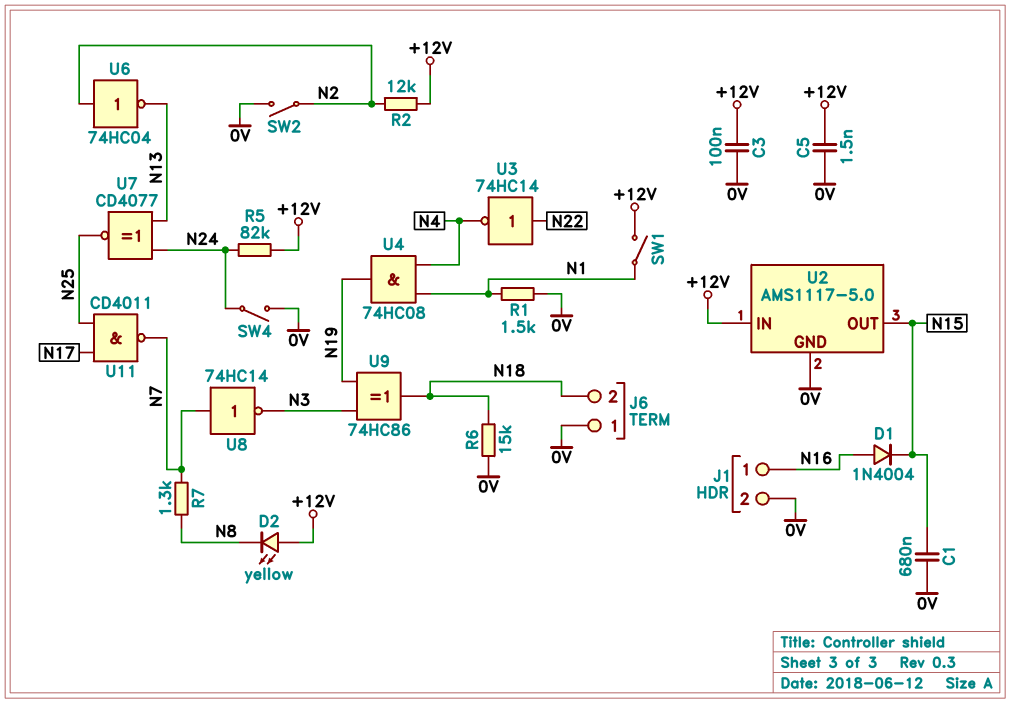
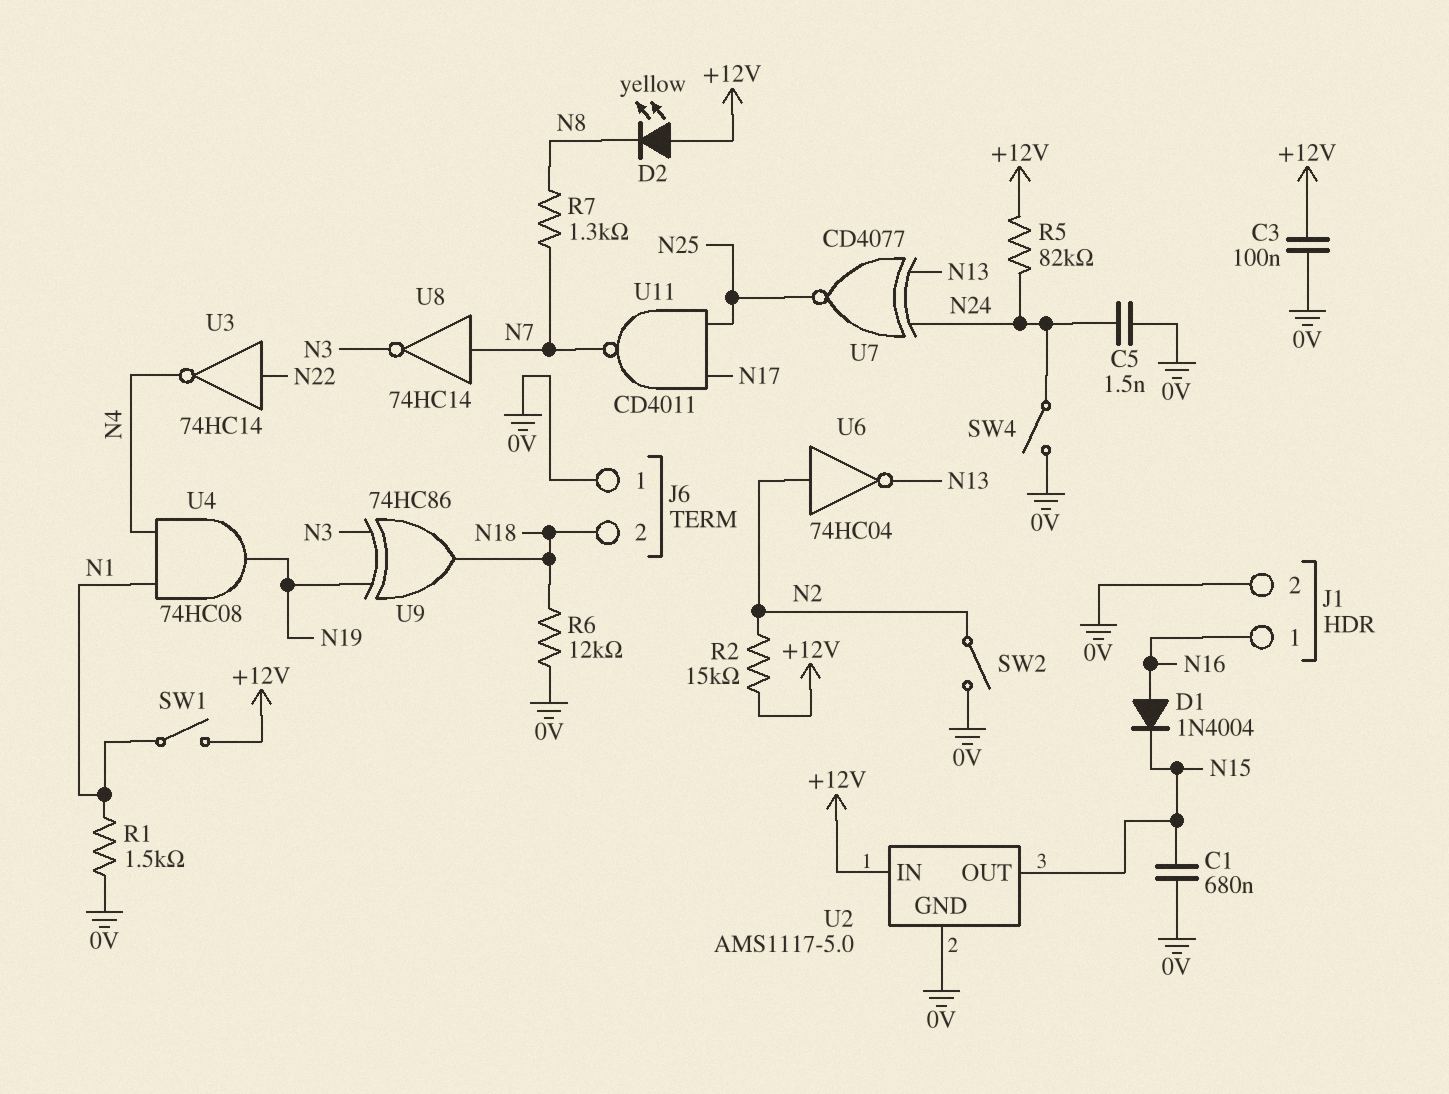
C5: 1.5nF (+12V, 0V) -> 1.5nF (0V, N24)
R2: 12k (+12V, N2) -> 15k (+12V, N2)
R6: 15k (0V, N18) -> 12k (0V, N18)

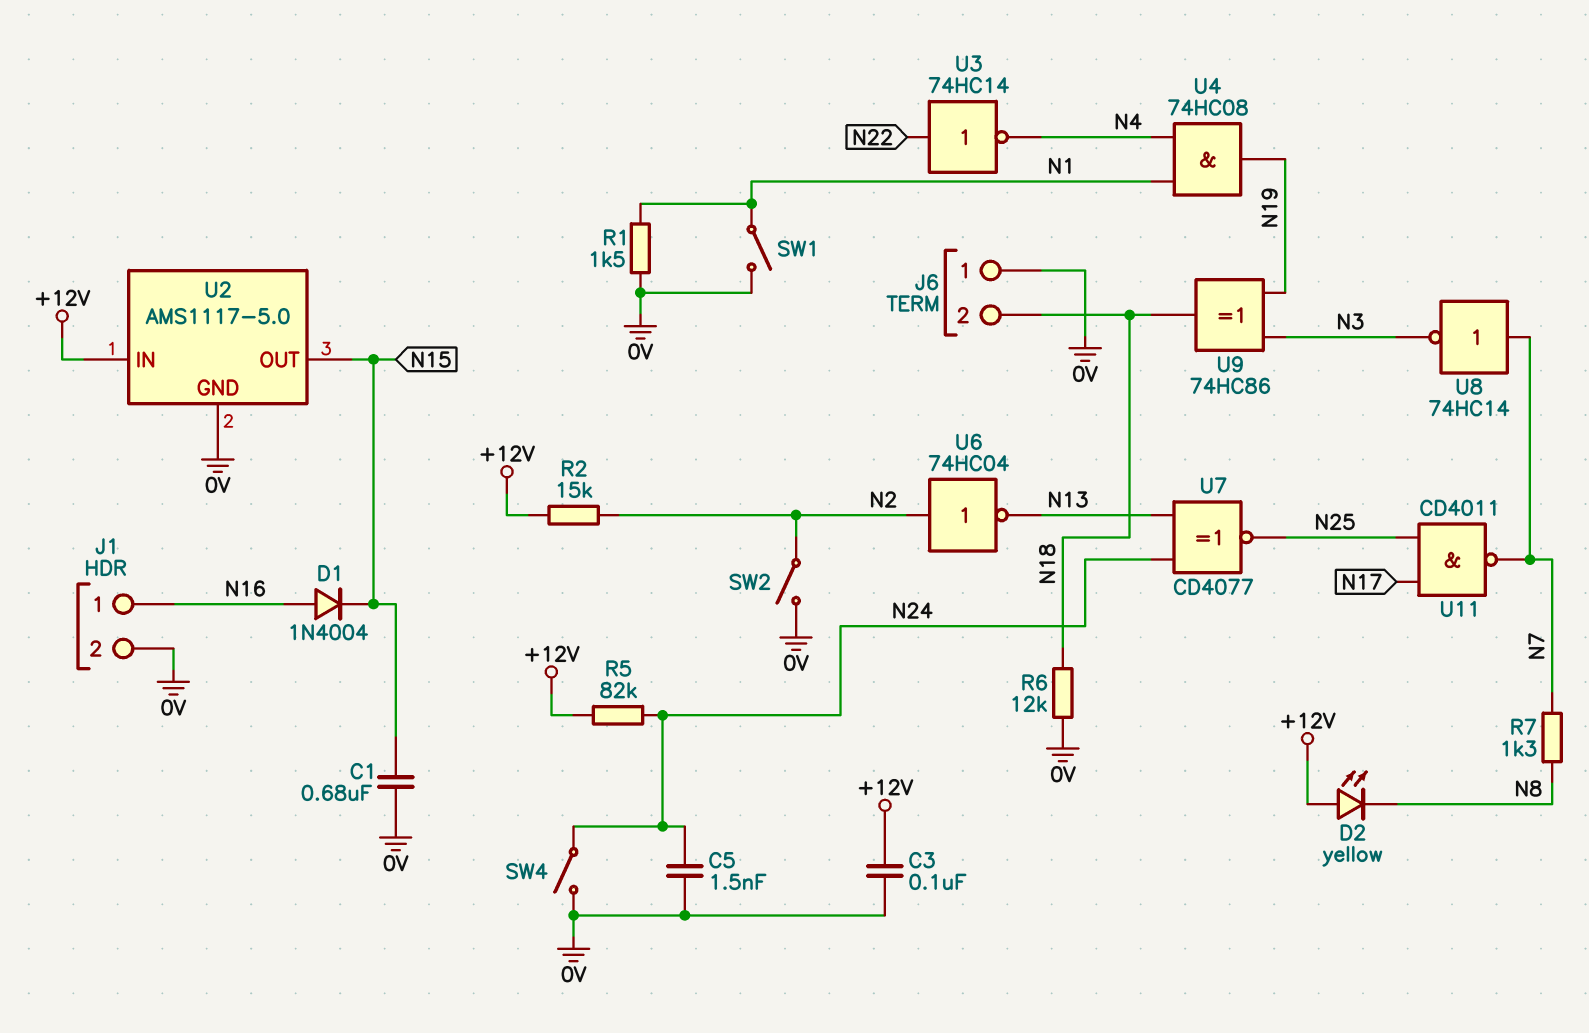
SW1: switch (+12V, N1) -> switch (0V, N1)

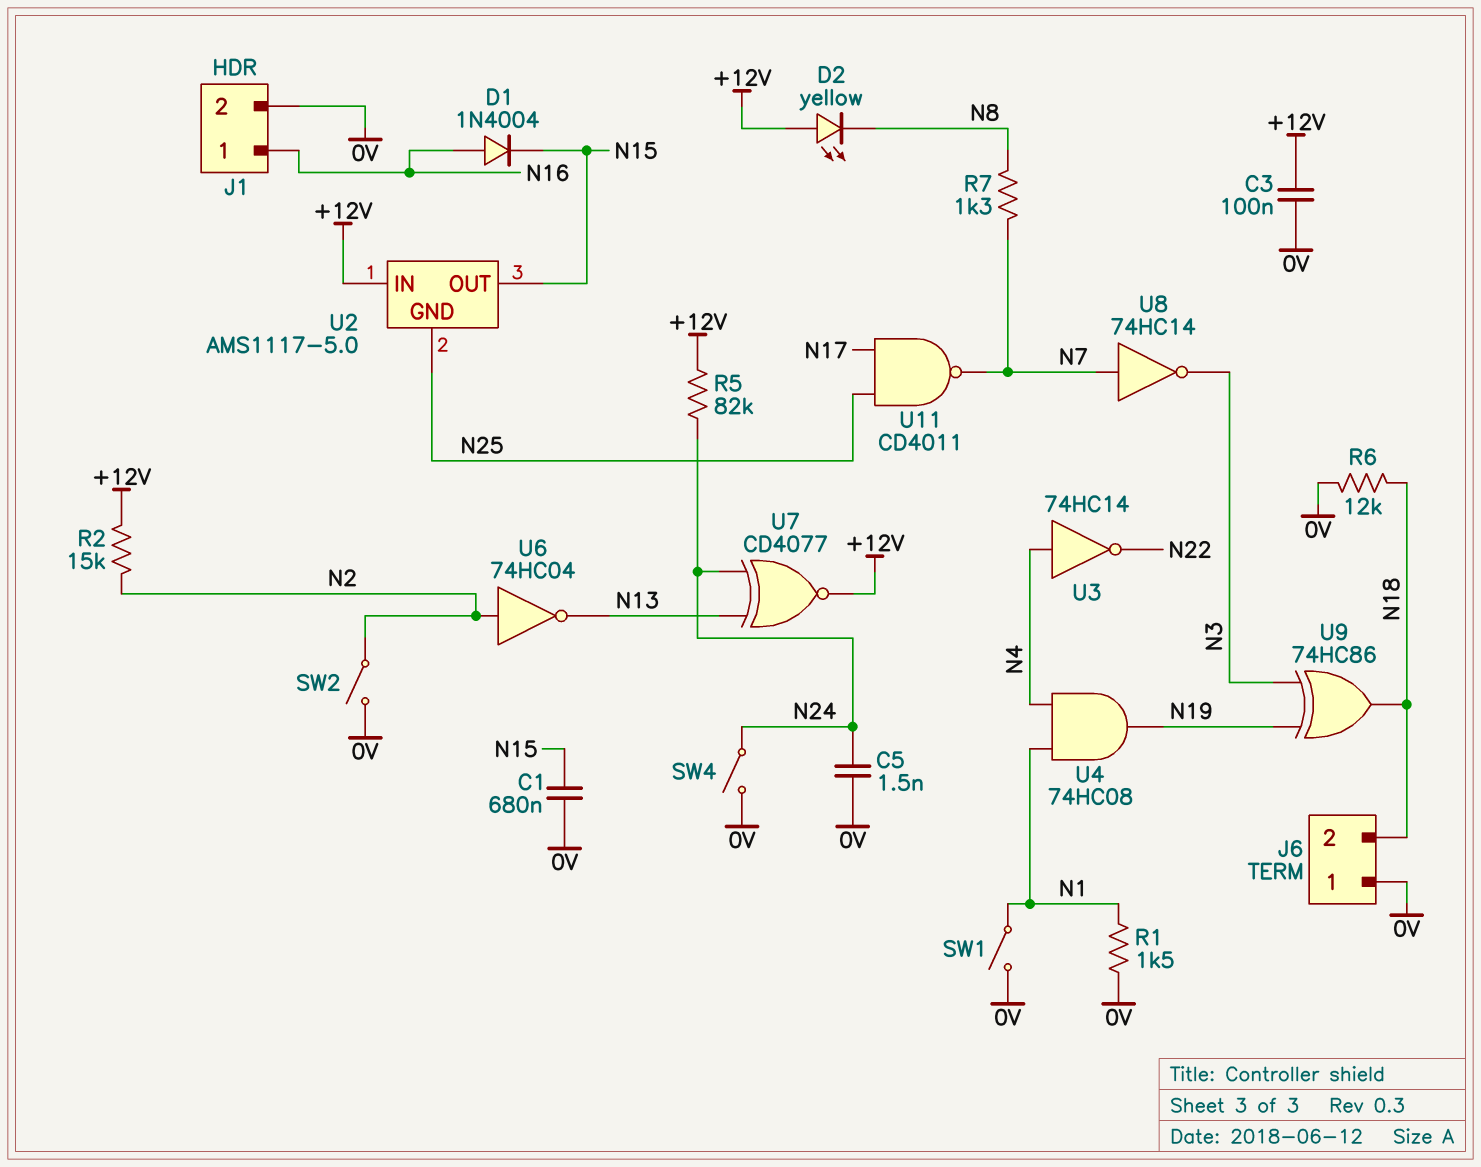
U2 pin GND: 0V -> N25
U3: NOT 74HC14 (in N22, out N4) -> NOT 74HC14 (in N4, out N22)
U7: XNOR CD4077 (in N13, in N24, out N25) -> XNOR CD4077 (in N13, in N24, out +12V)

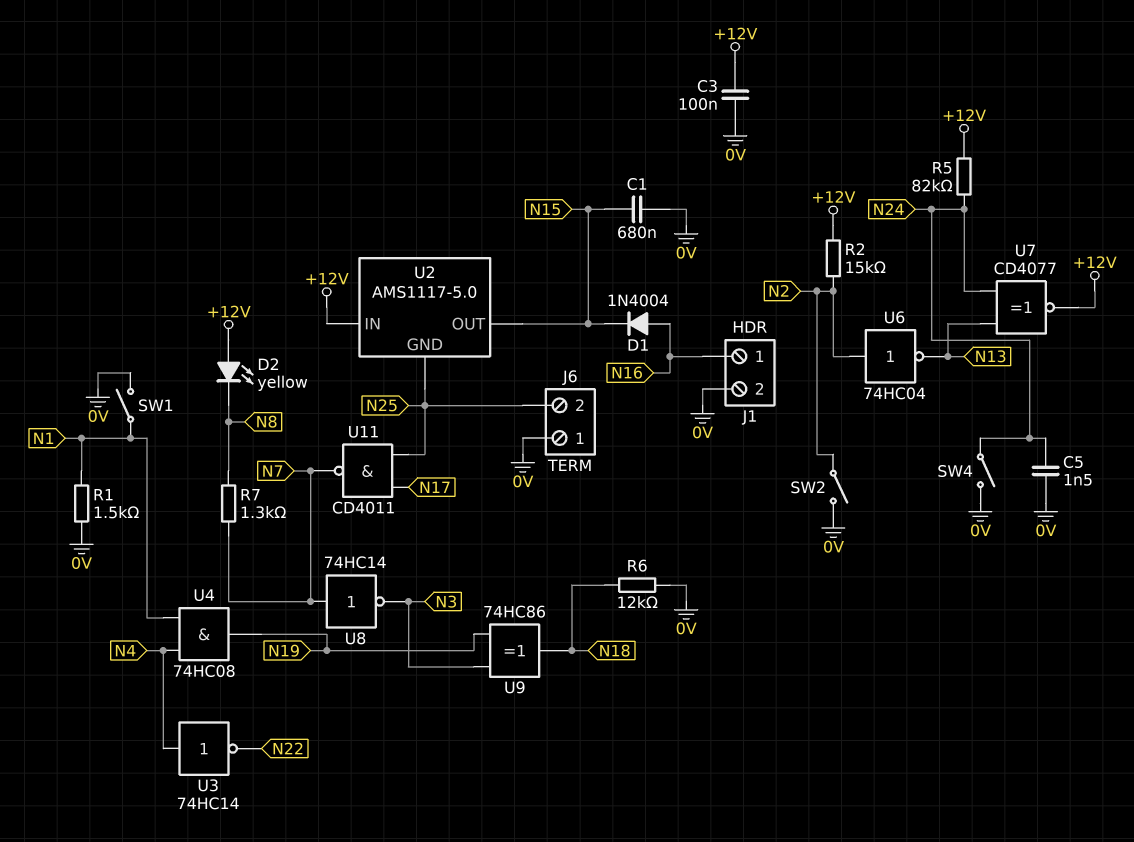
J6 pin 2: N18 -> N25

